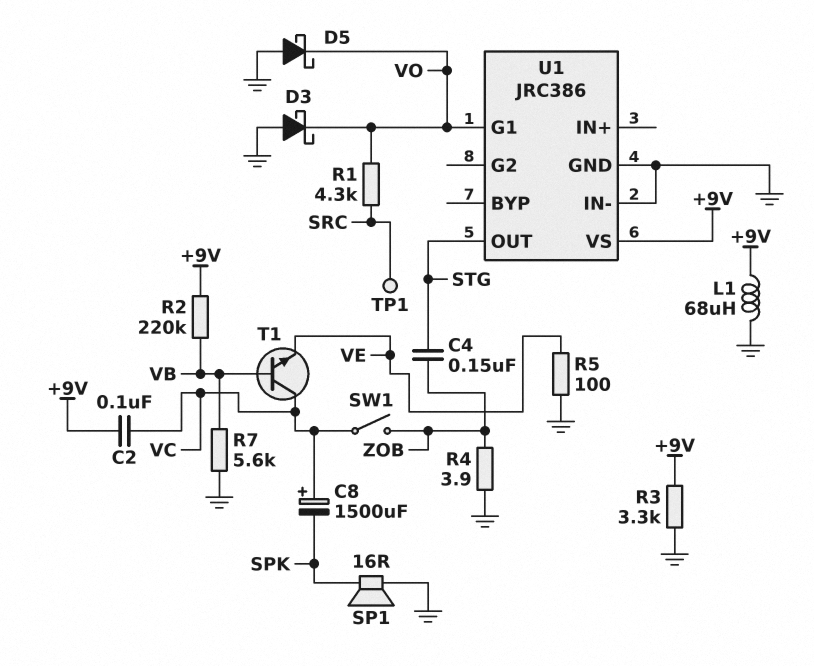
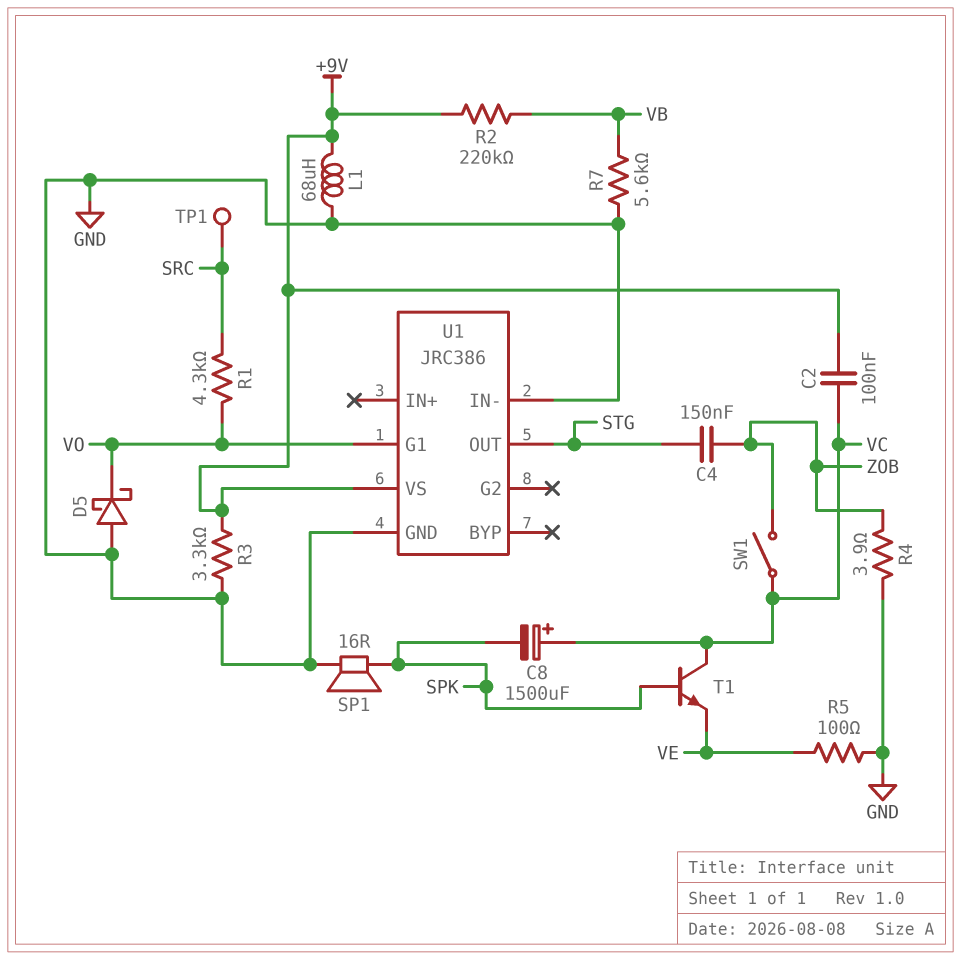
D3: schottky (A GND, K VO) -> none
T1: NPN (B VB, C VC, E VE) -> NPN (B SPK, C VC, E VE)

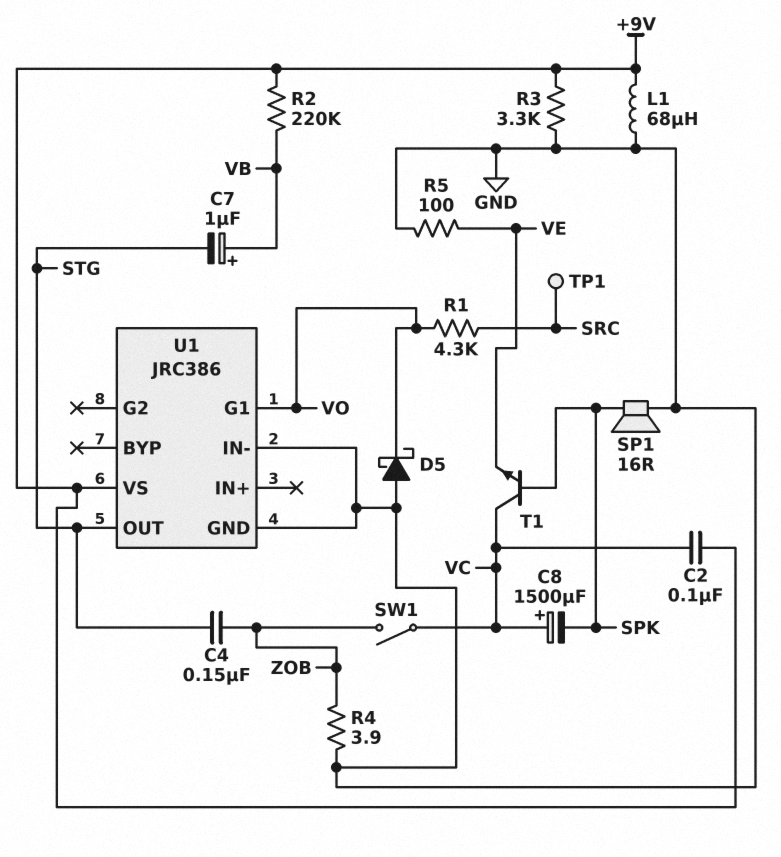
C7: none -> 1uF (plus VB, minus STG)
R7: 5.6k (GND, VB) -> none

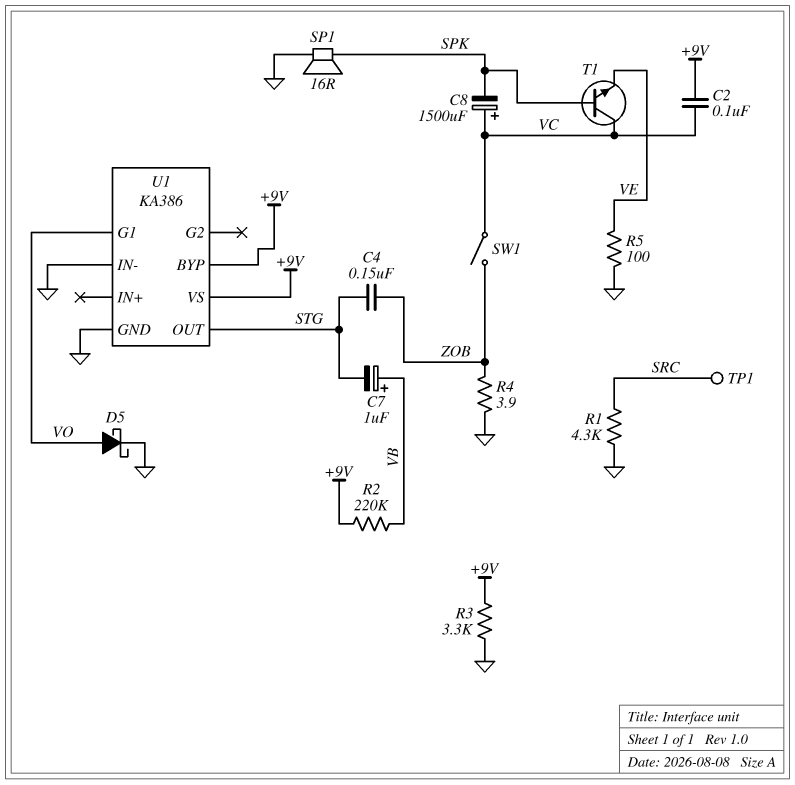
D5: schottky (A GND, K VO) -> schottky (A VO, K GND)
L1: 68uH (+9V, GND) -> none
R1: 4.3k (SRC, VO) -> 4.3k (GND, SRC)
U1: JRC386 -> KA386
U1 pin BYP: none -> +9V

